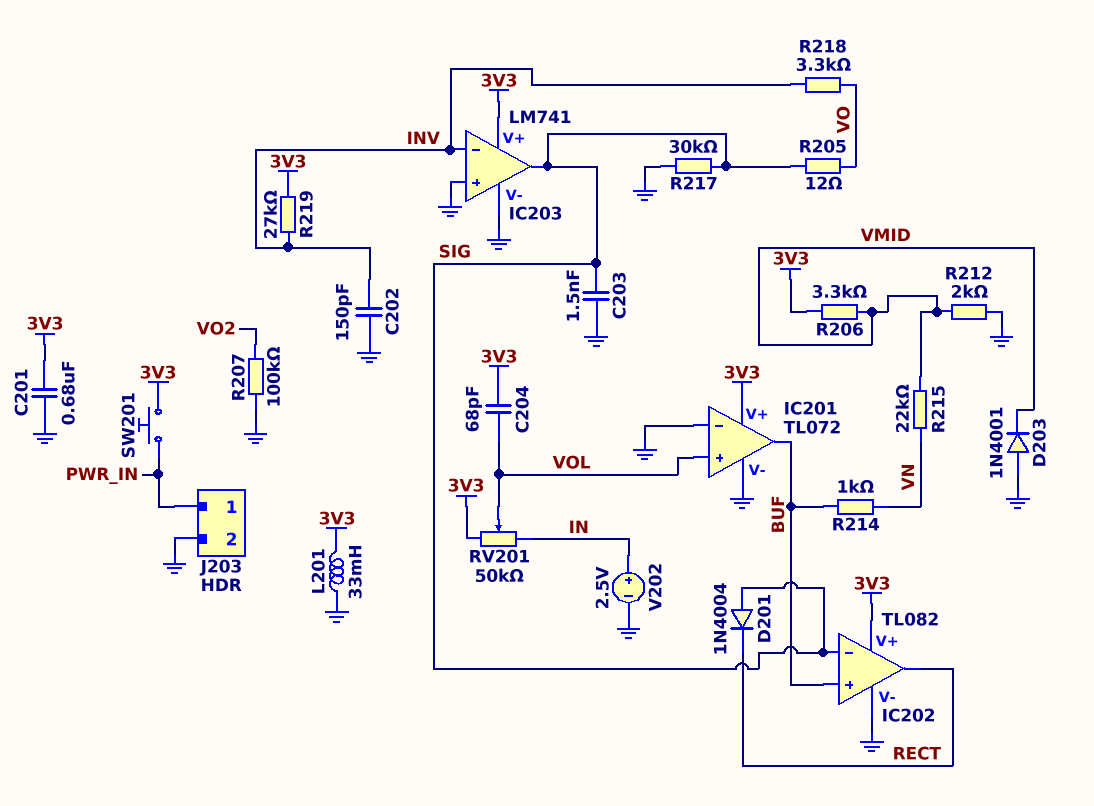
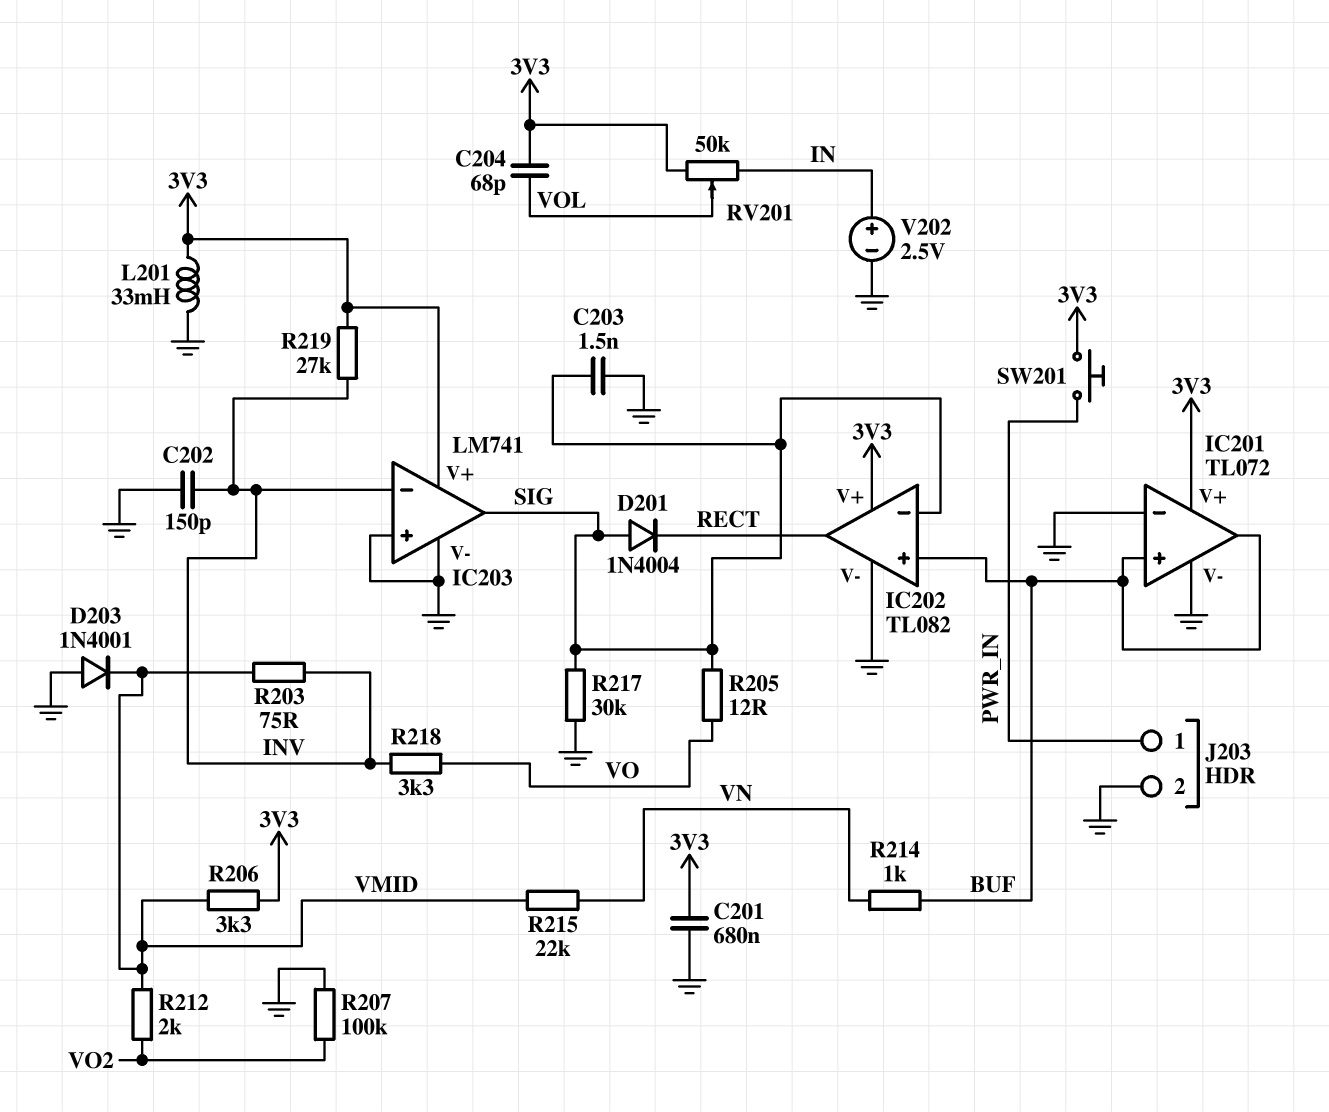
IC201 pin in+: VOL -> BUF
R203: none -> 75 (INV, VMID)
R212: 2k (GND, VMID) -> 2k (VMID, VO2)

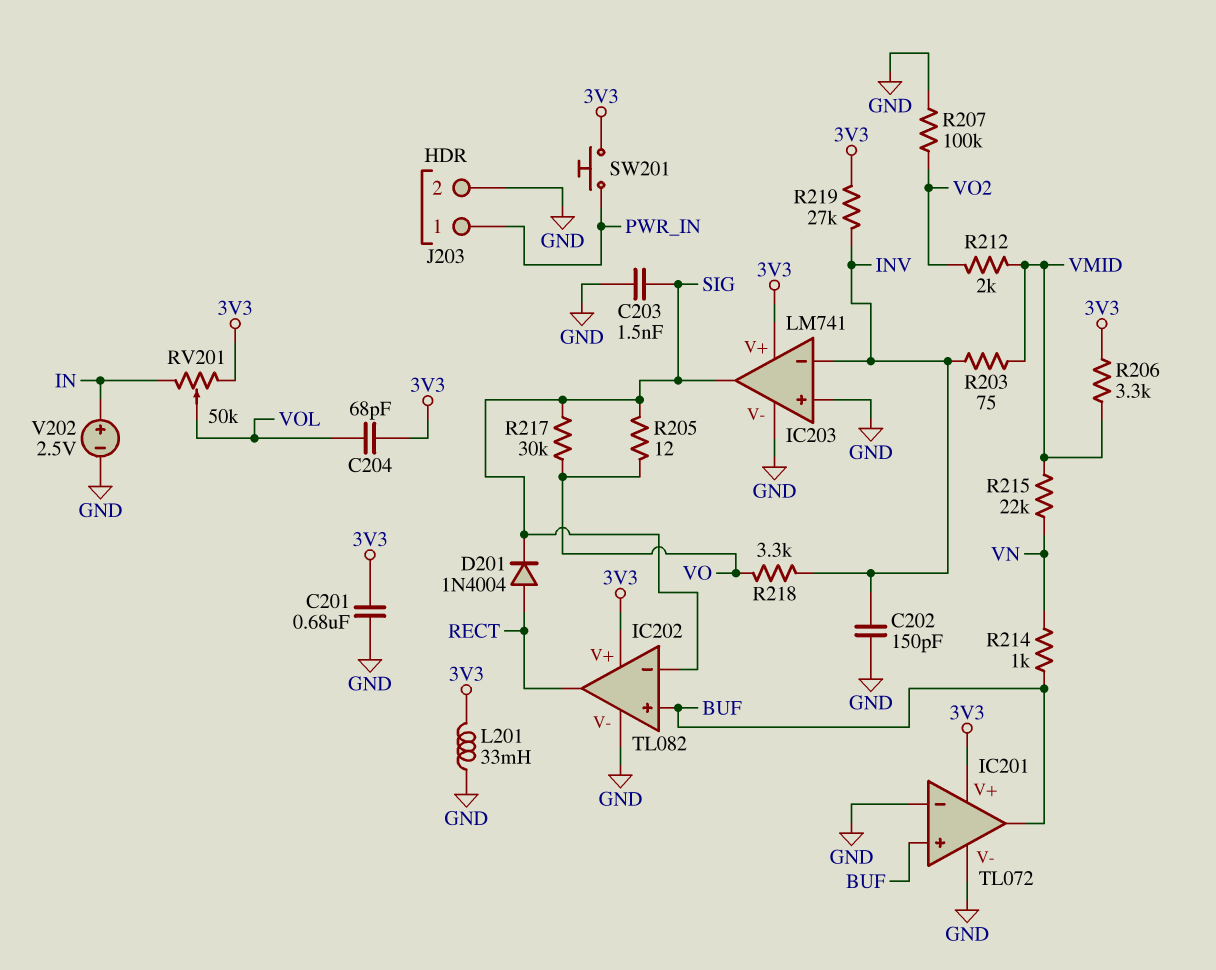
D201: diode 1N4004 (A SIG, K RECT) -> diode 1N4004 (A RECT, K SIG)
D203: diode 1N4001 (A GND, K VMID) -> none
R217: 30k (GND, SIG) -> 30k (SIG, VO)

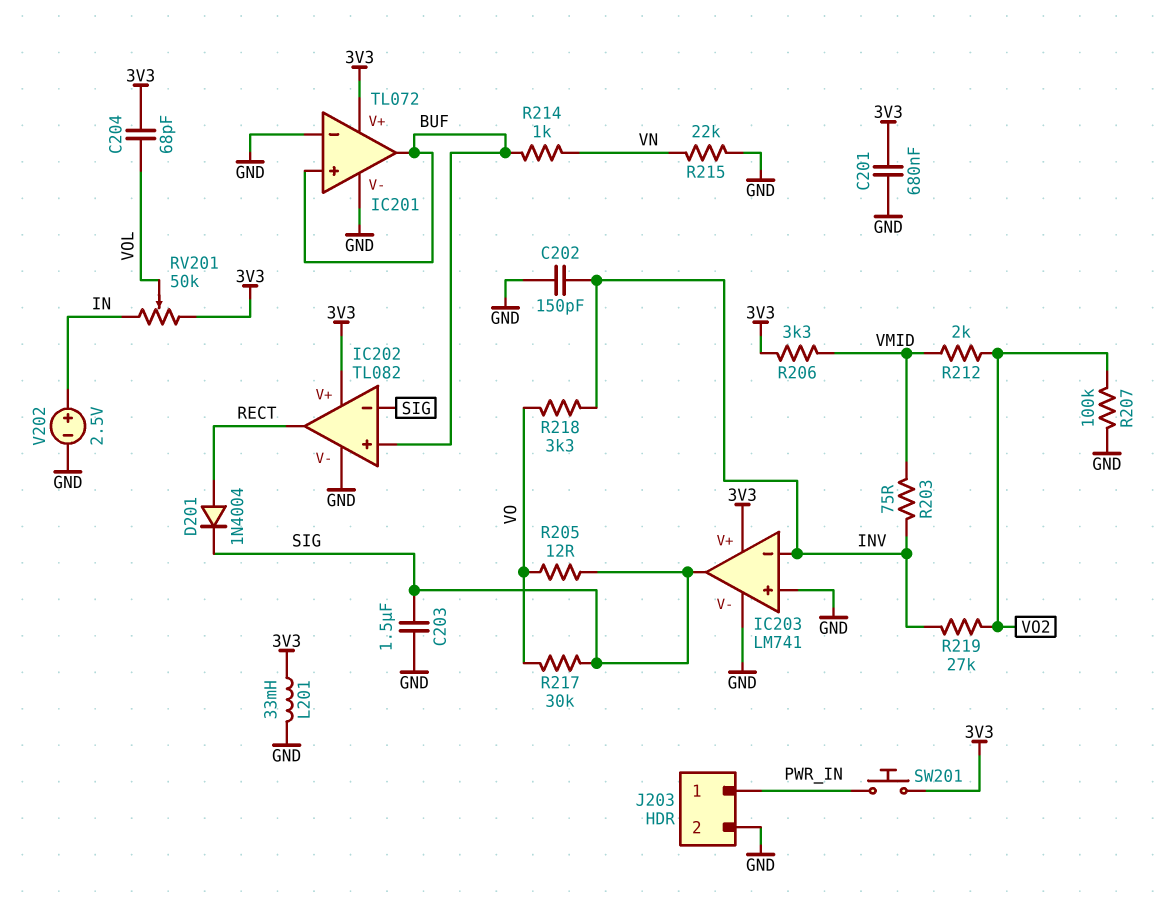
C203: 1.5nF (GND, SIG) -> 1.5uF (GND, SIG)
R215: 22k (VMID, VN) -> 22k (GND, VN)
R219: 27k (3V3, INV) -> 27k (INV, VO2)

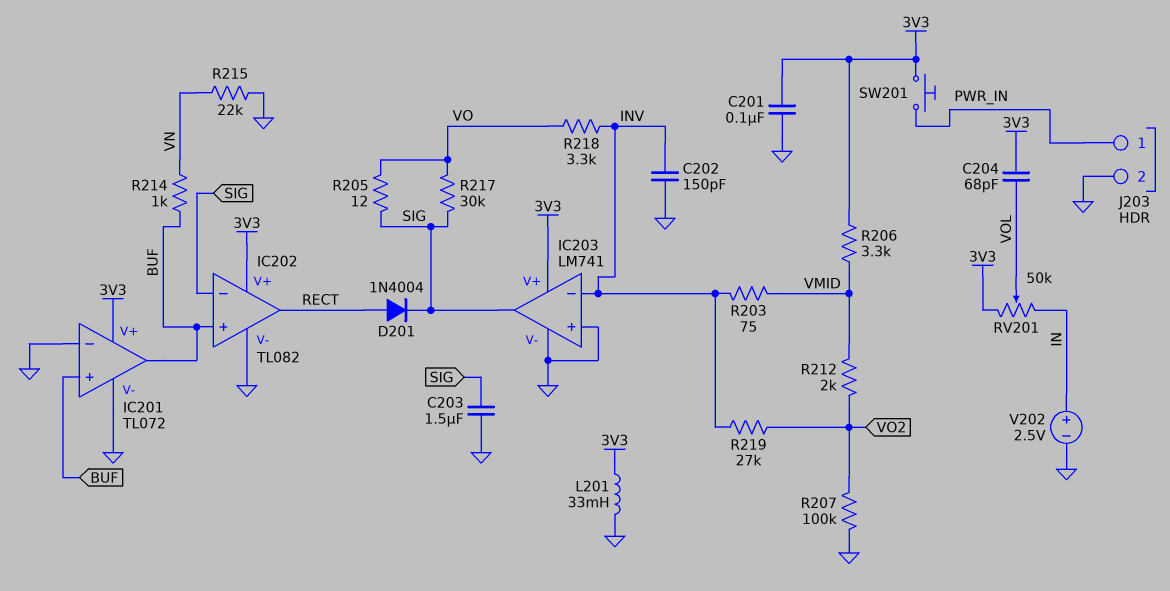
C201: 680nF (3V3, GND) -> 100nF (3V3, GND)

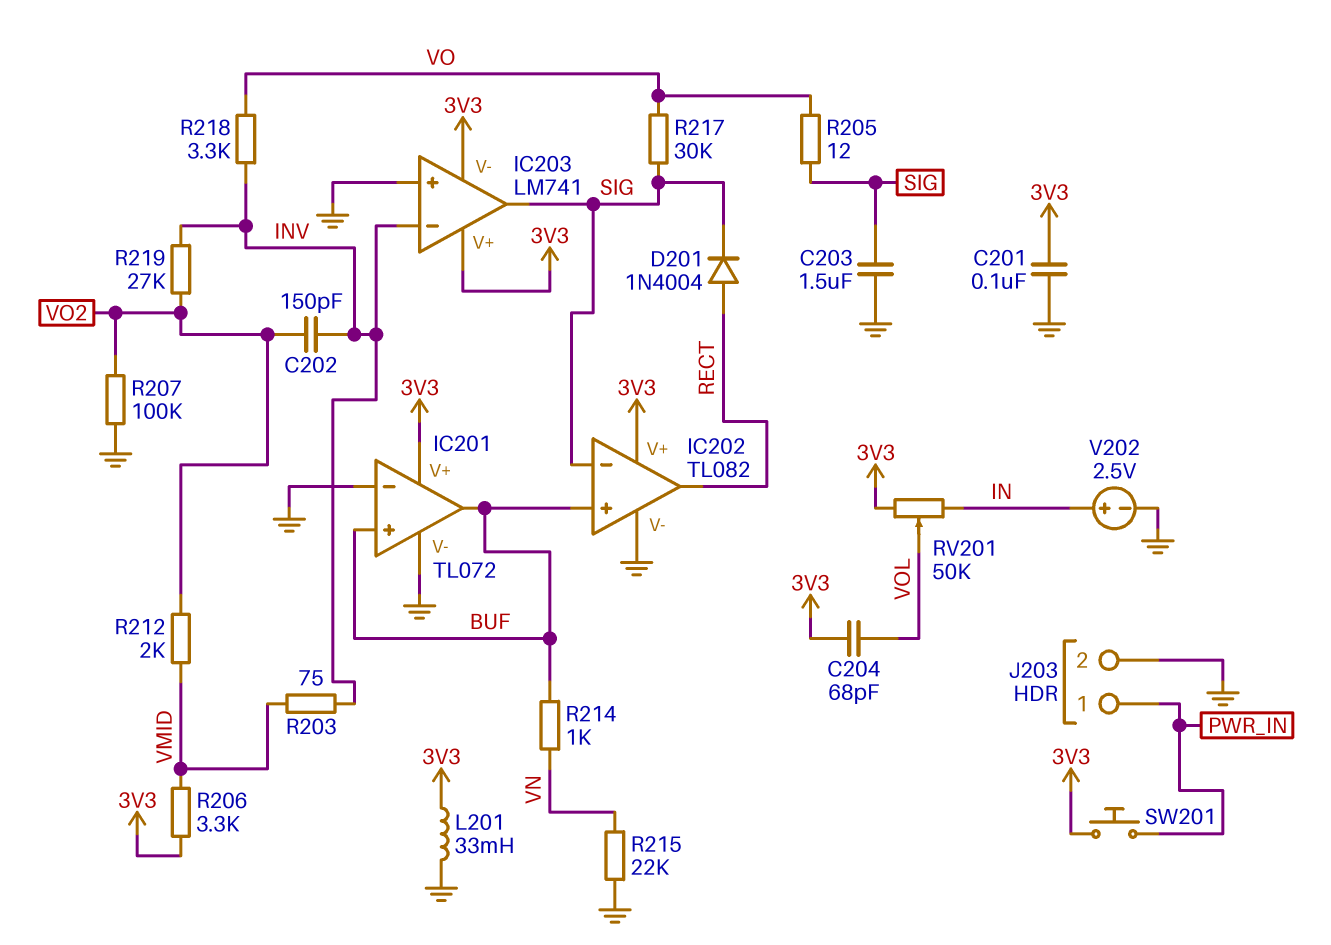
C202: 150pF (GND, INV) -> 150pF (INV, VO2)
IC203 pin V-: GND -> 3V3

